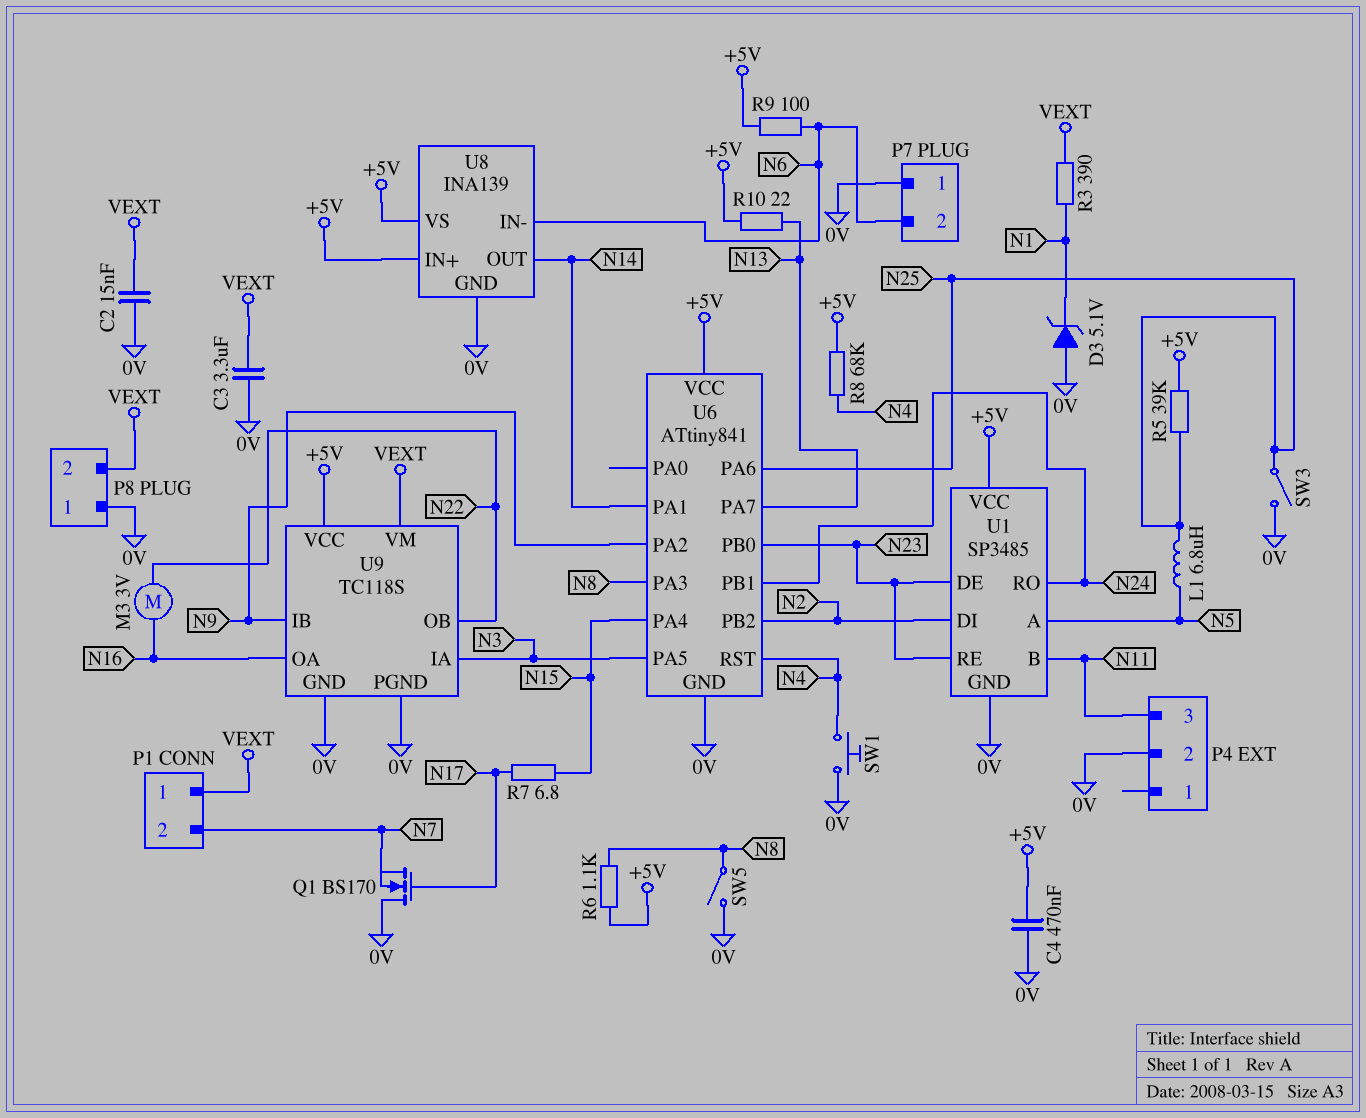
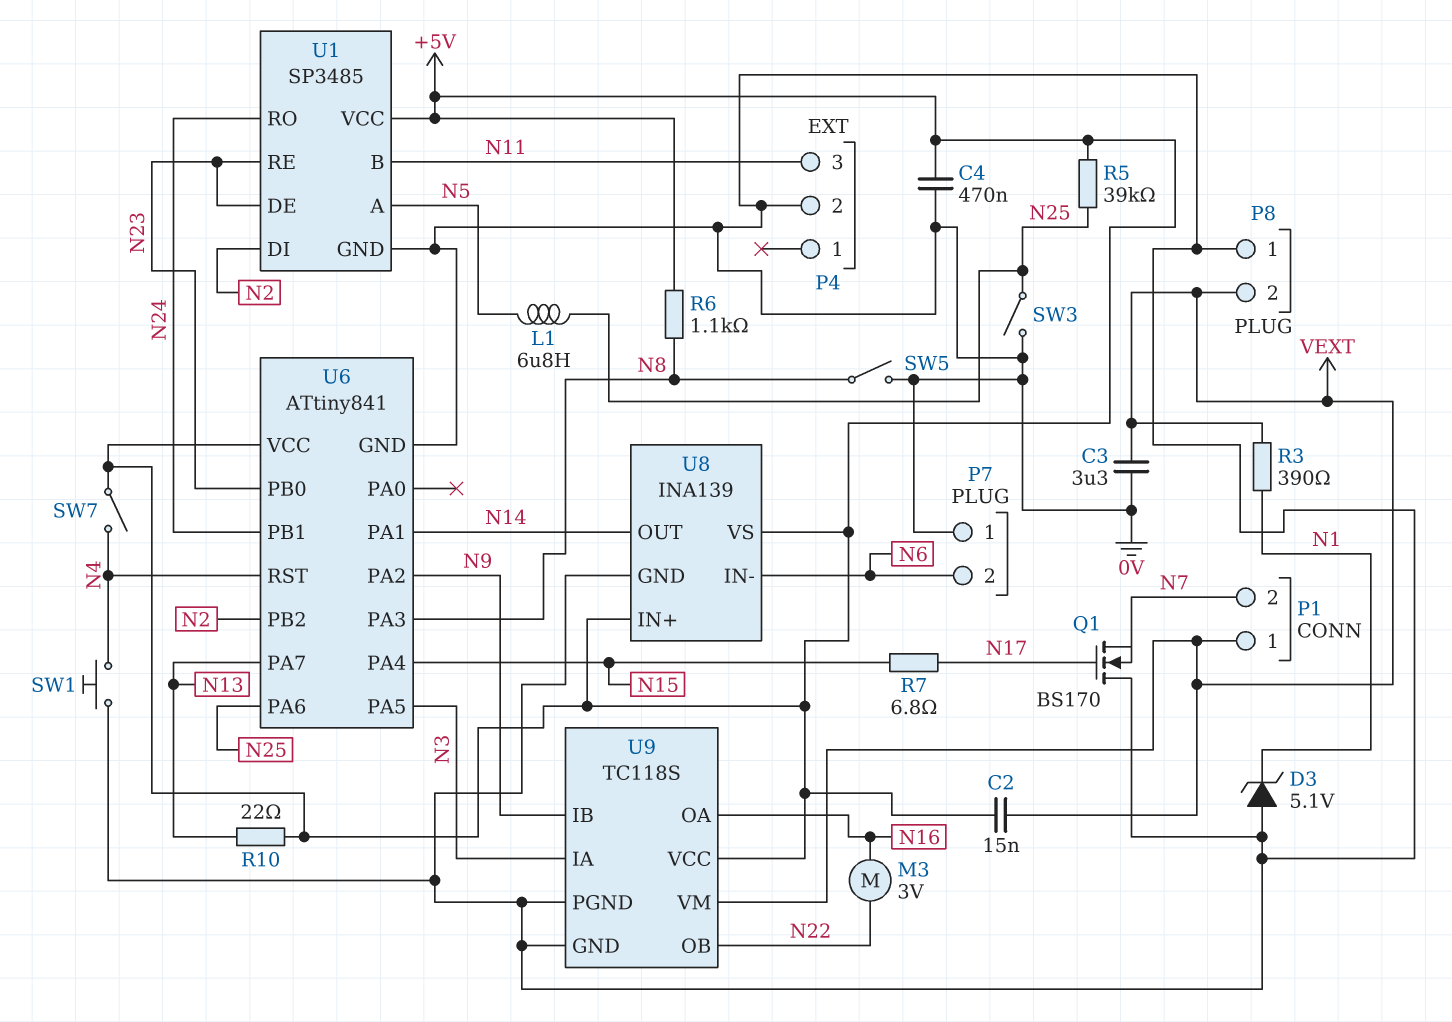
C2: 15nF (0V, VEXT) -> 15nF (+5V, VEXT)
R8: 68k (+5V, N4) -> none
R9: 100 (+5V, N6) -> none
SW7: none -> switch (+5V, N4)

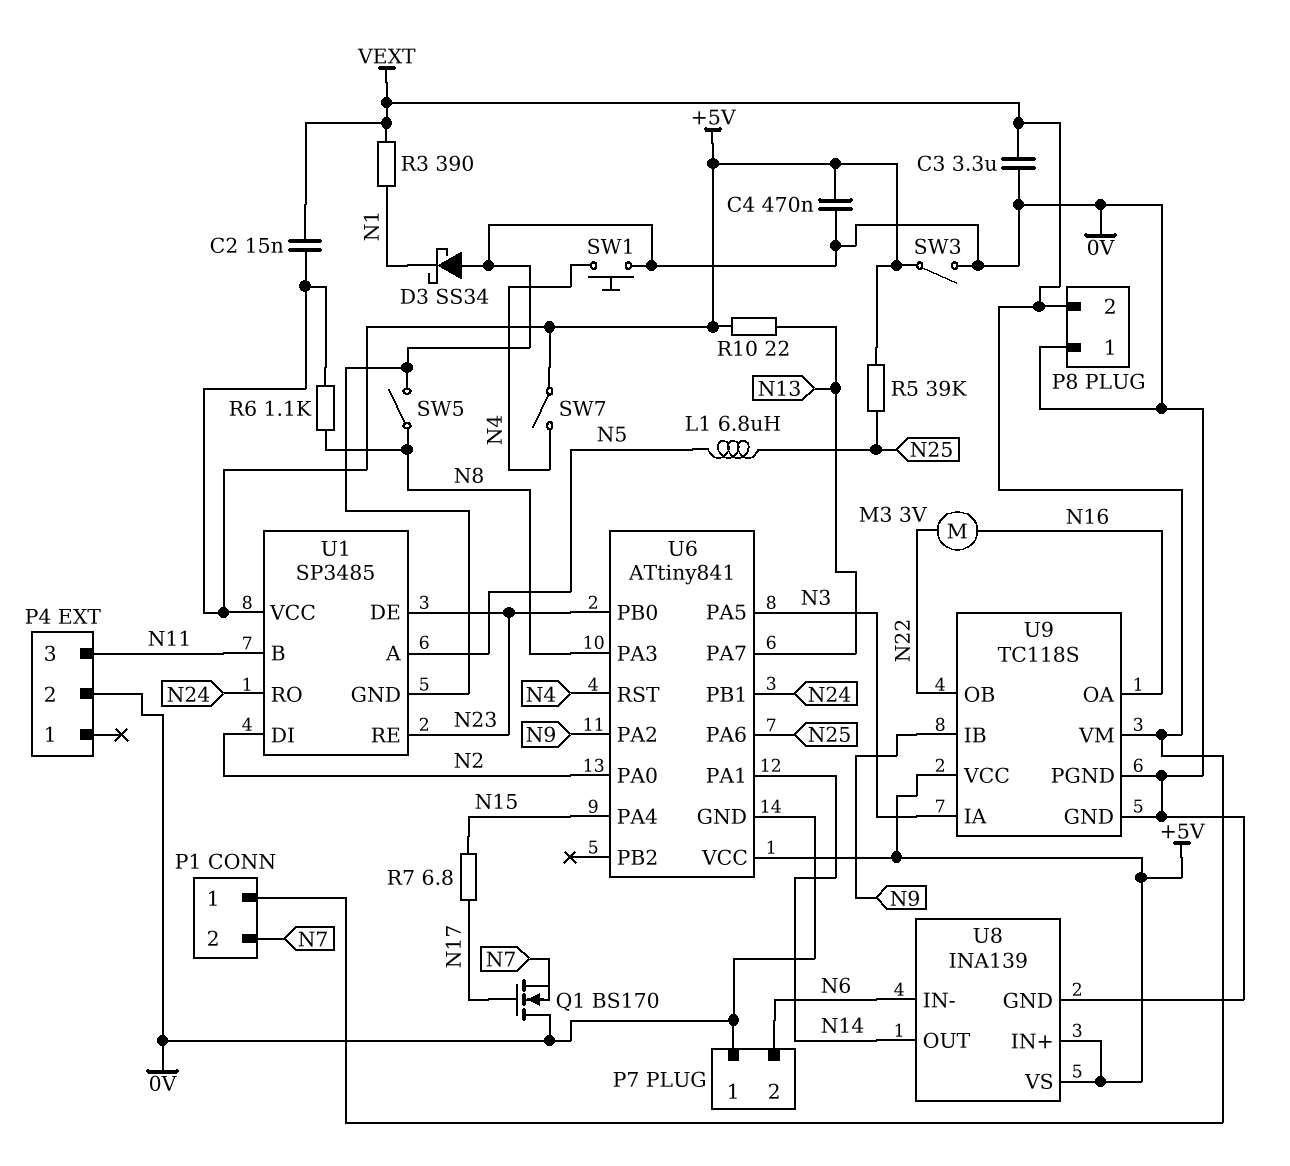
D3: zener 5.1V (A 0V, K N1) -> schottky SS34 (A 0V, K N1)
SW3: switch (0V, N25) -> switch (+5V, 0V)
U6 pin PA0: none -> N2
U6 pin PB2: N2 -> none

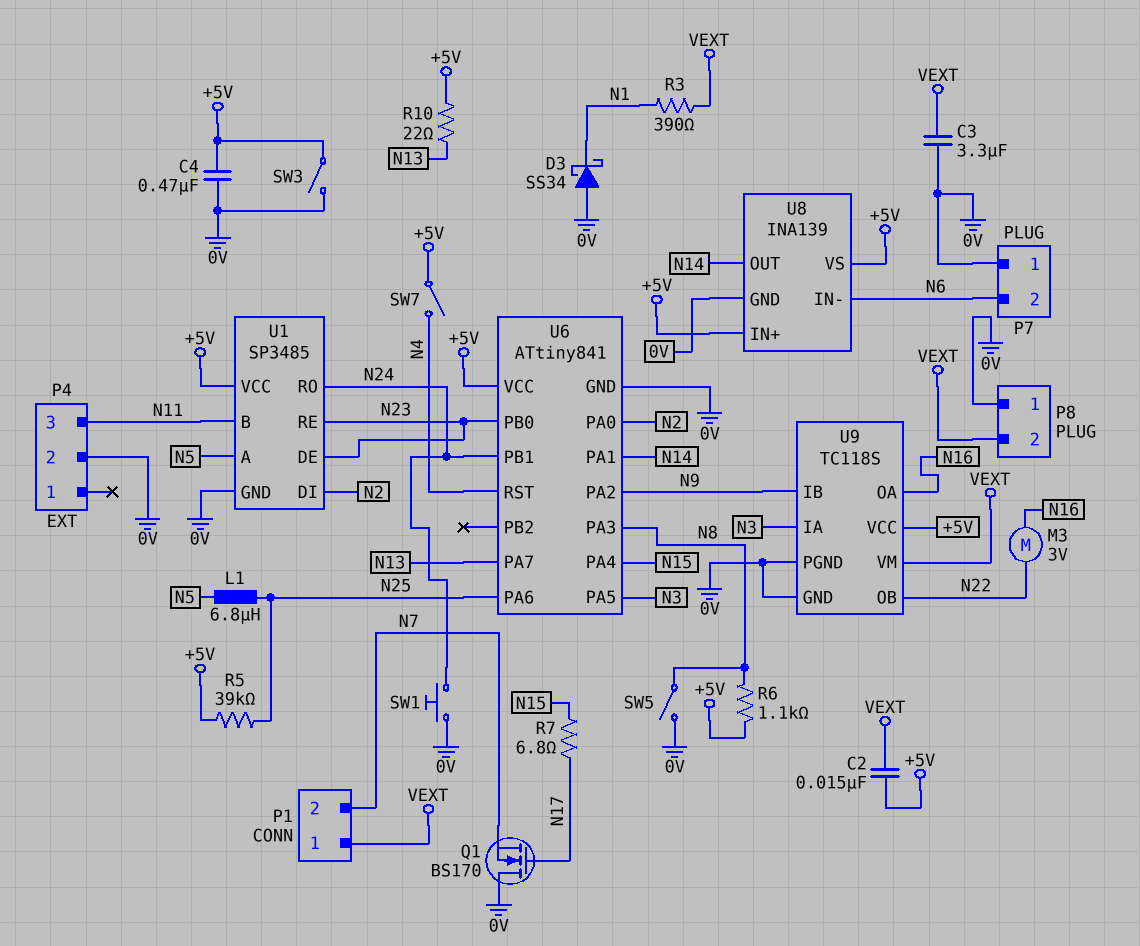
SW1: button (0V, N4) -> button (0V, N24)

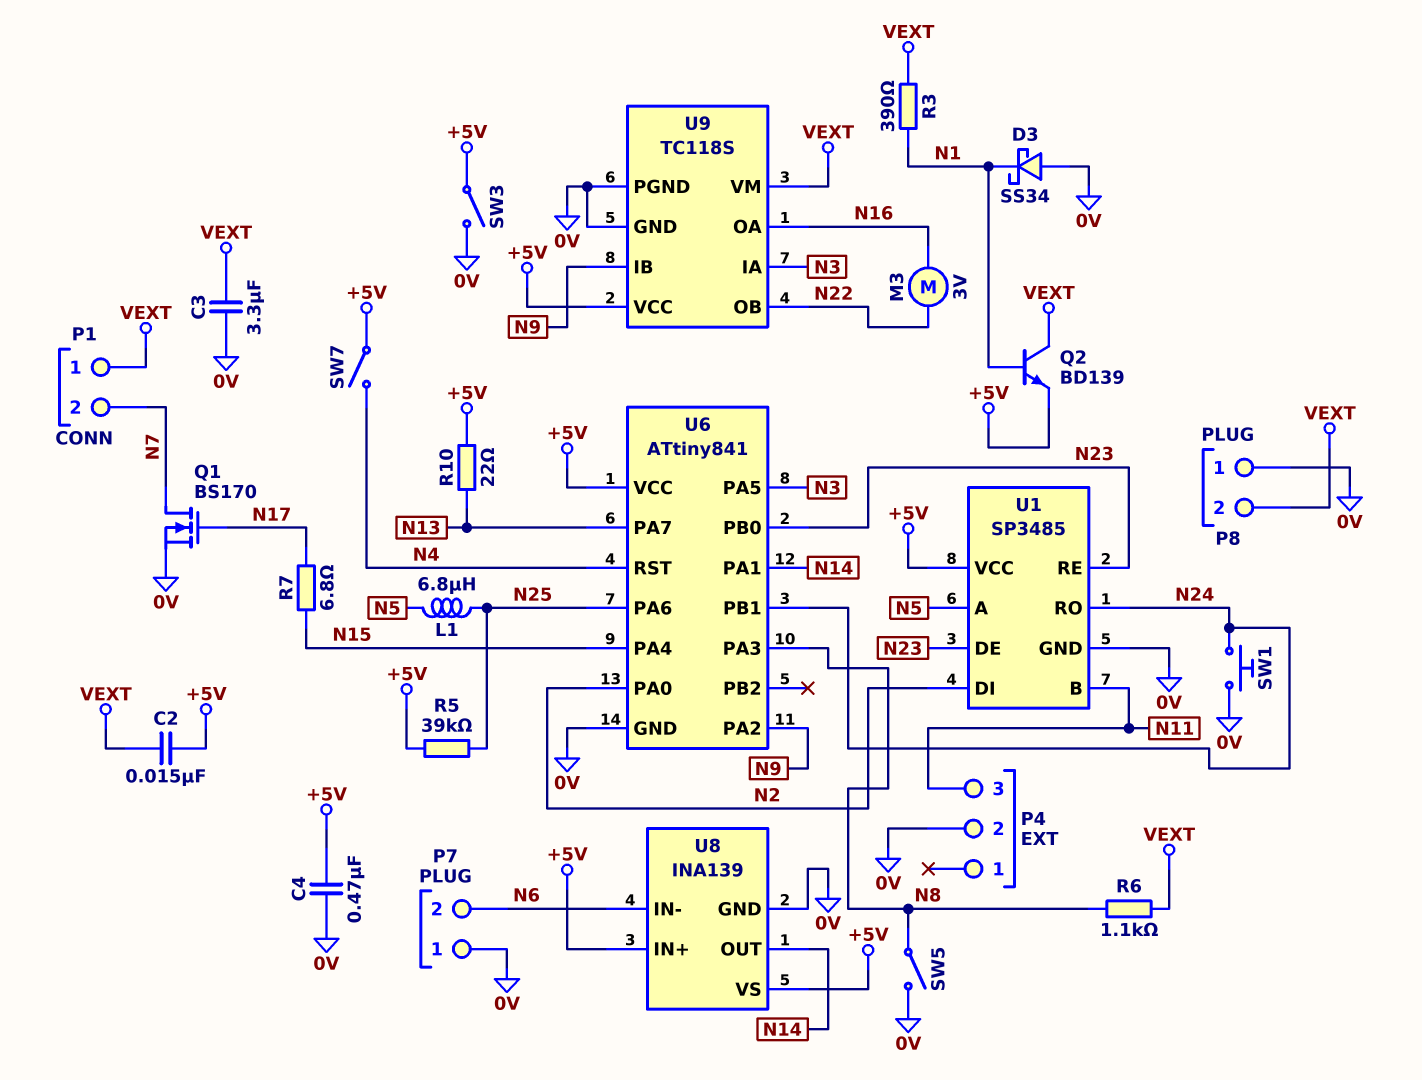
Q1: NMOS BS170 (G N17, D 0V, S N7) -> NMOS BS170 (G N17, D N7, S 0V)
Q2: none -> NPN BD139 (B N1, C VEXT, E +5V)
R6: 1.1k (+5V, N8) -> 1.1k (N8, VEXT)

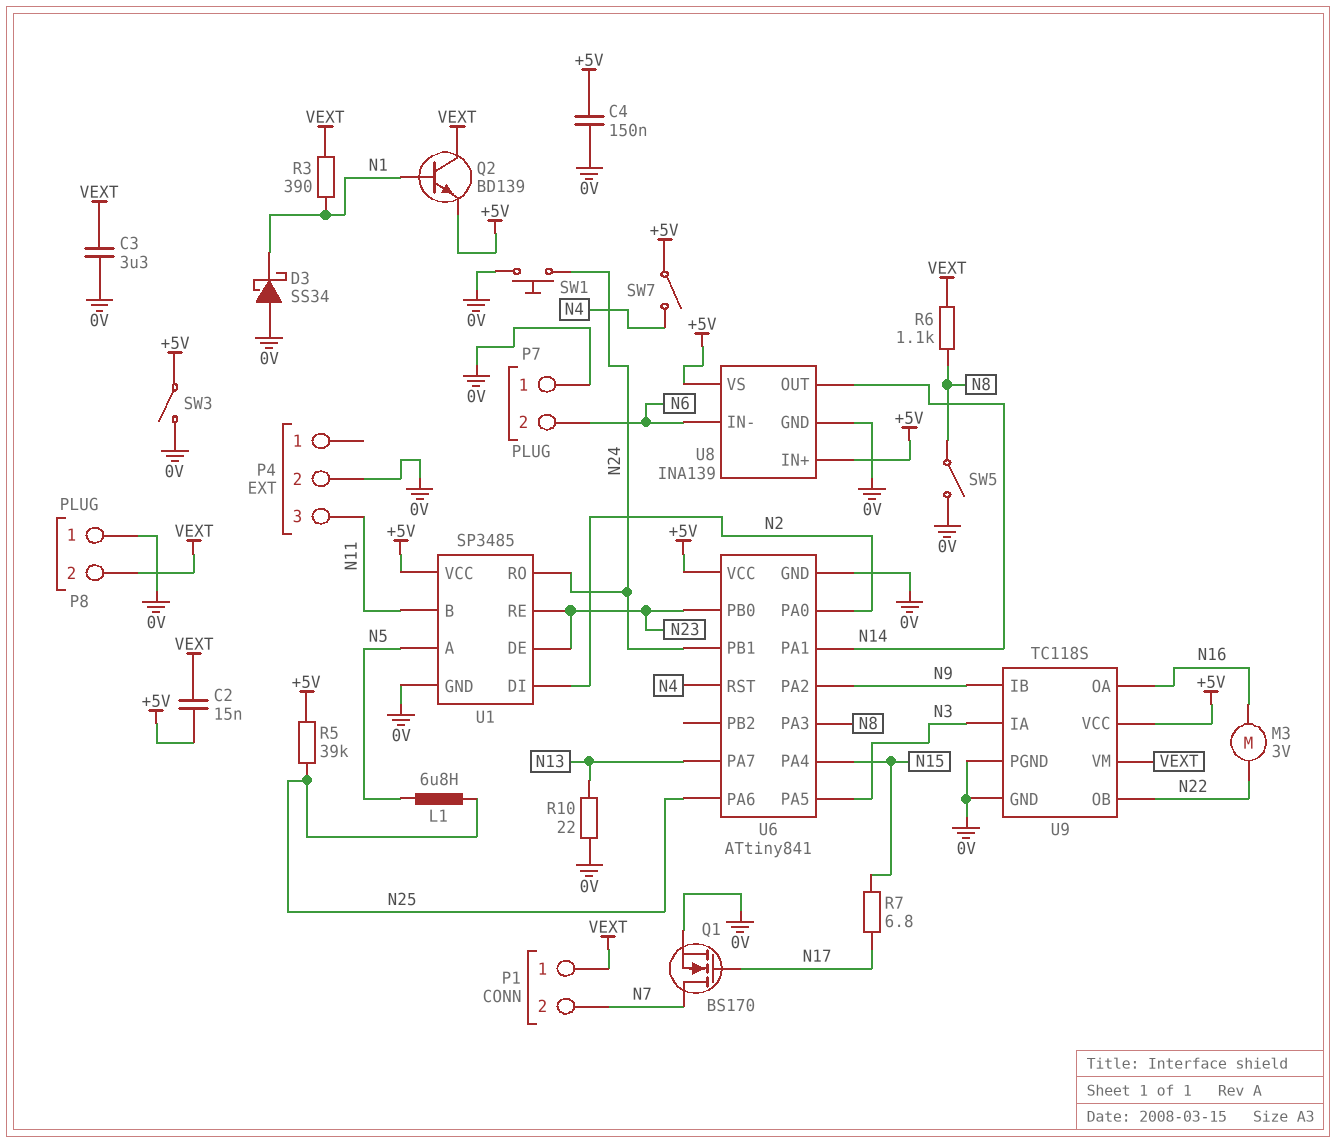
C4: 470nF (+5V, 0V) -> 150nF (+5V, 0V)
R10: 22 (+5V, N13) -> 22 (0V, N13)

